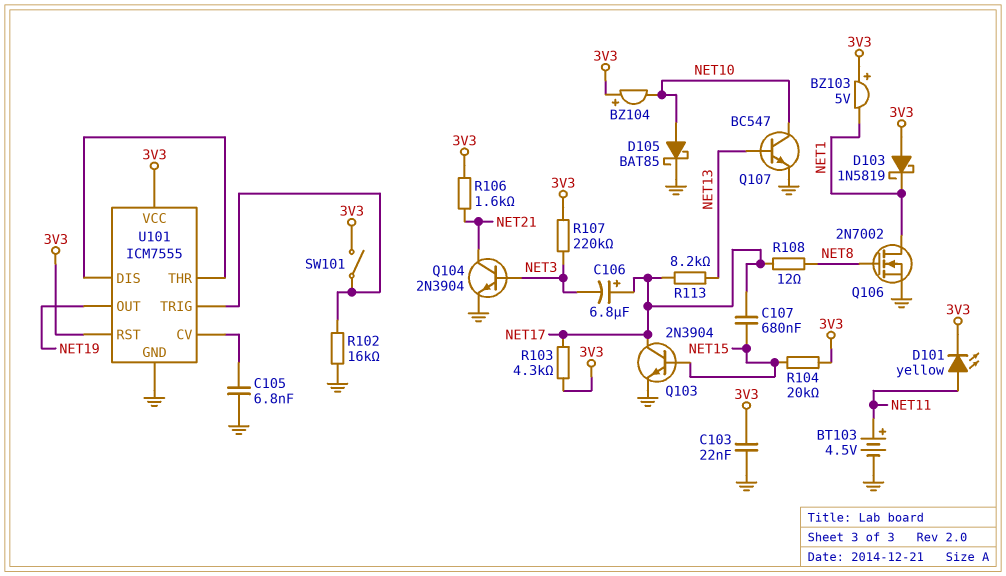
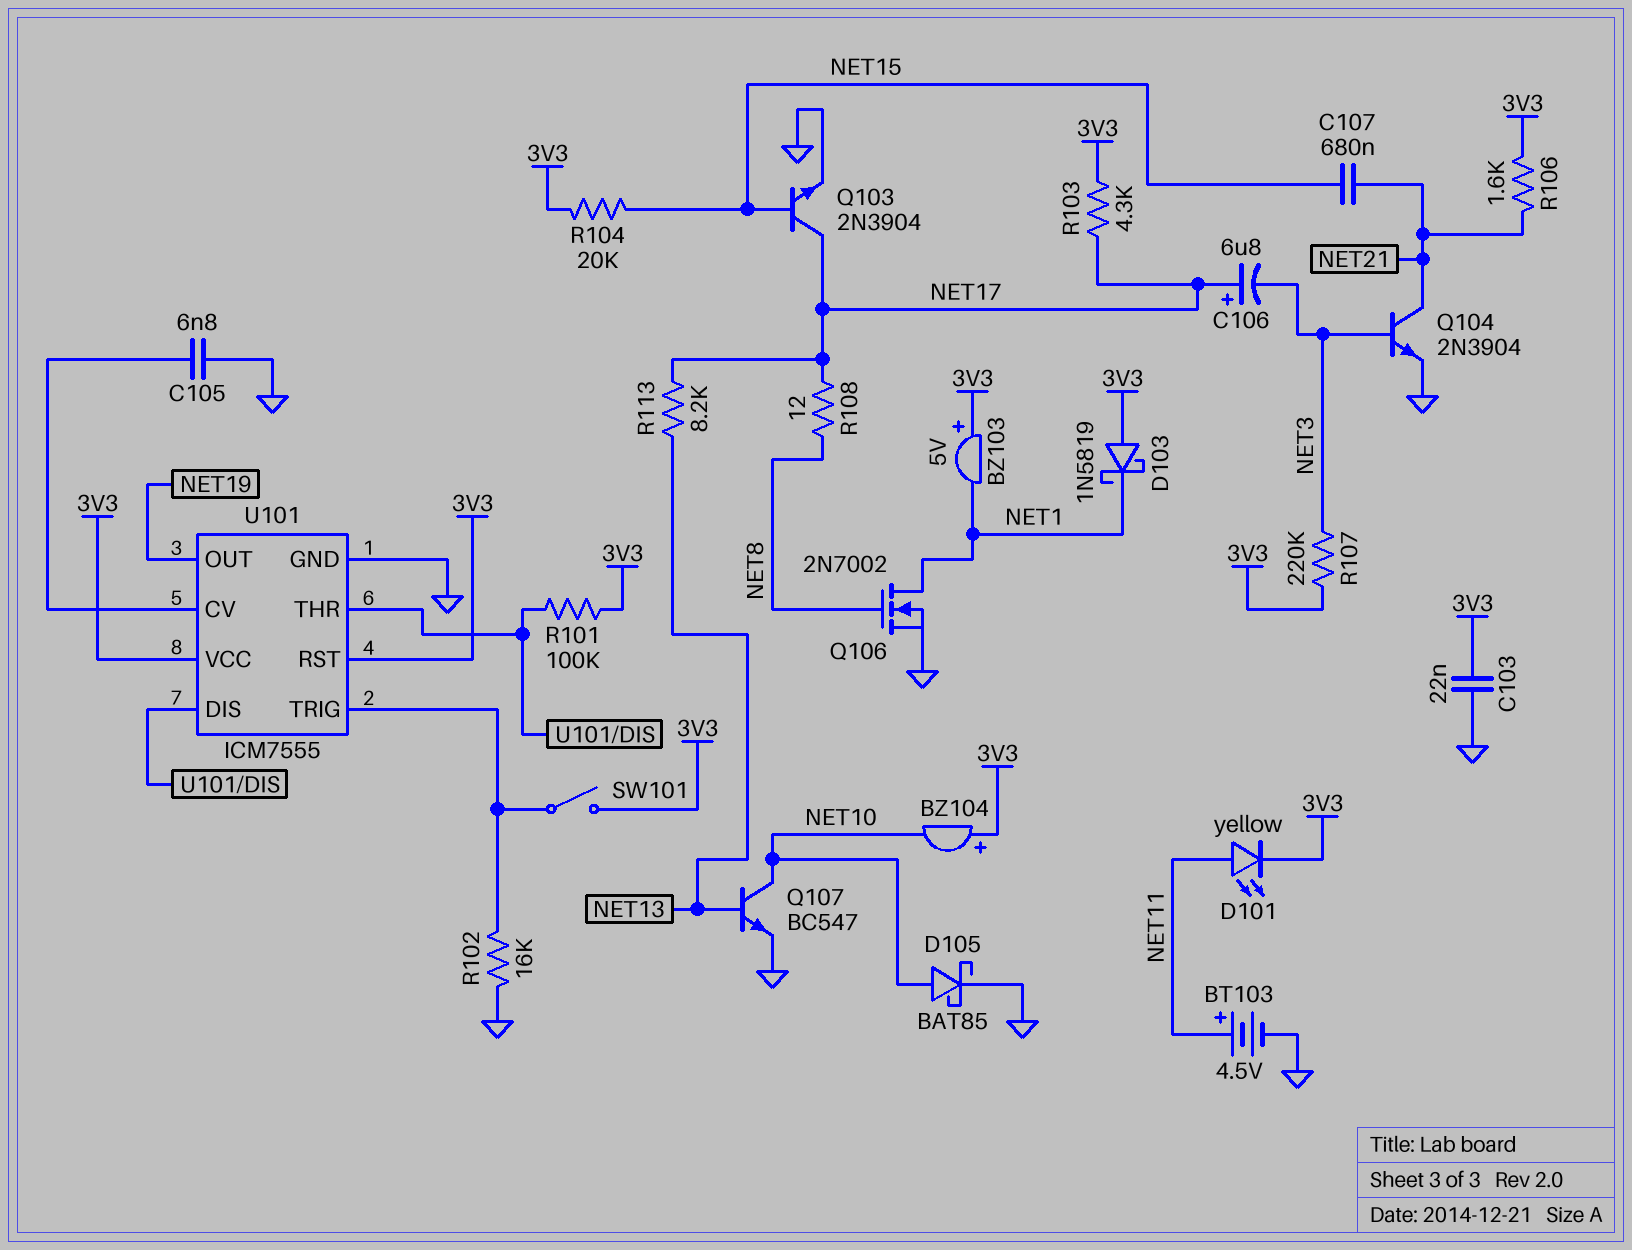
C107: 680nF (NET15, NET17) -> 680nF (NET15, NET21)
R101: none -> 100k (3V3, U101/DIS)

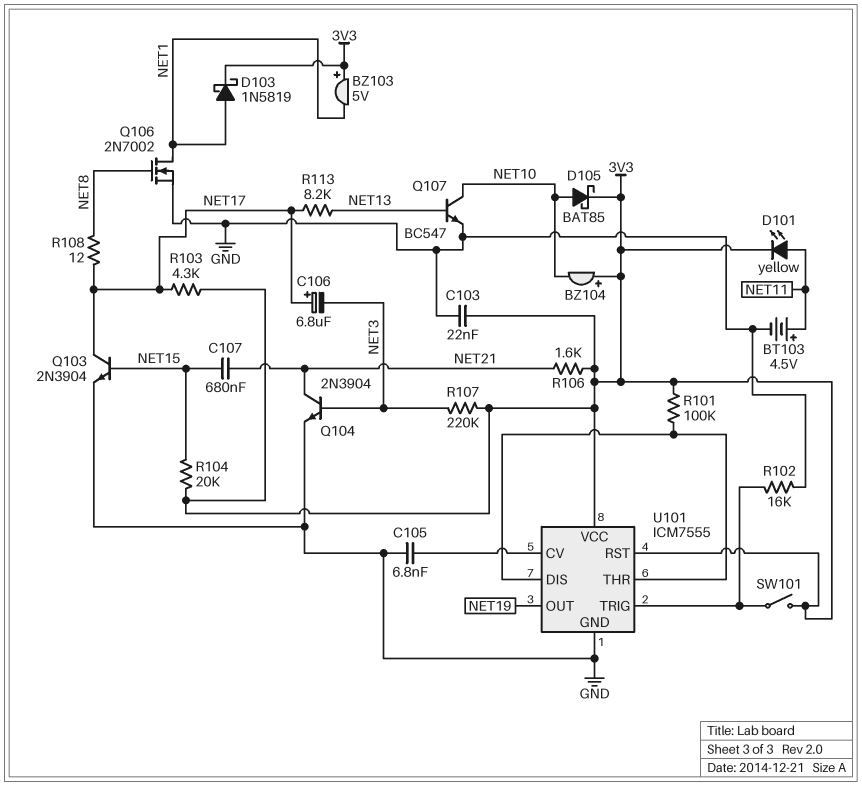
D103: schottky 1N5819 (A 3V3, K NET1) -> schottky 1N5819 (A NET1, K 3V3)
D105: schottky BAT85 (A NET10, K GND) -> schottky BAT85 (A NET10, K 3V3)

